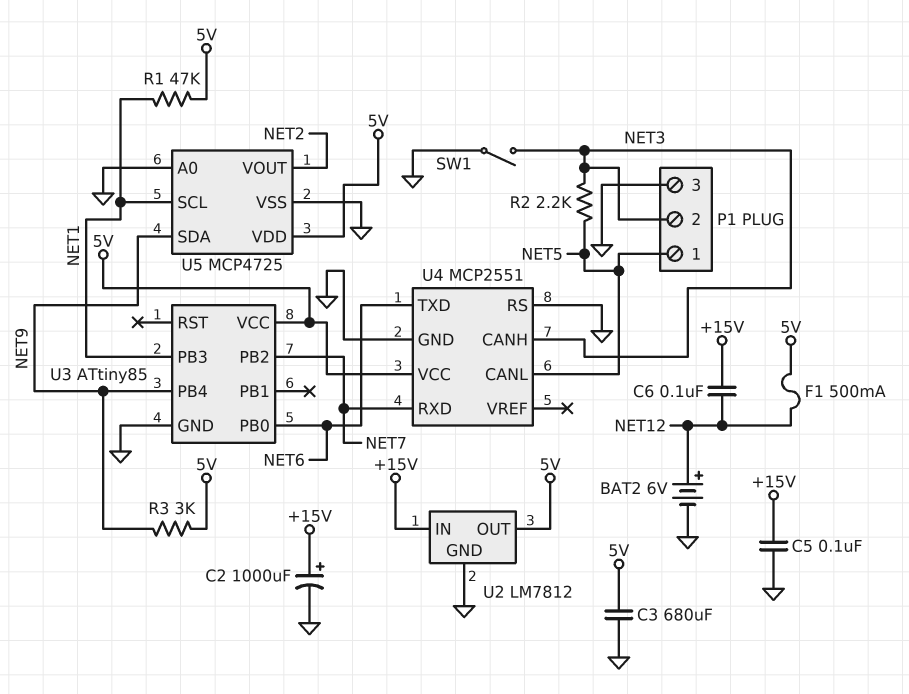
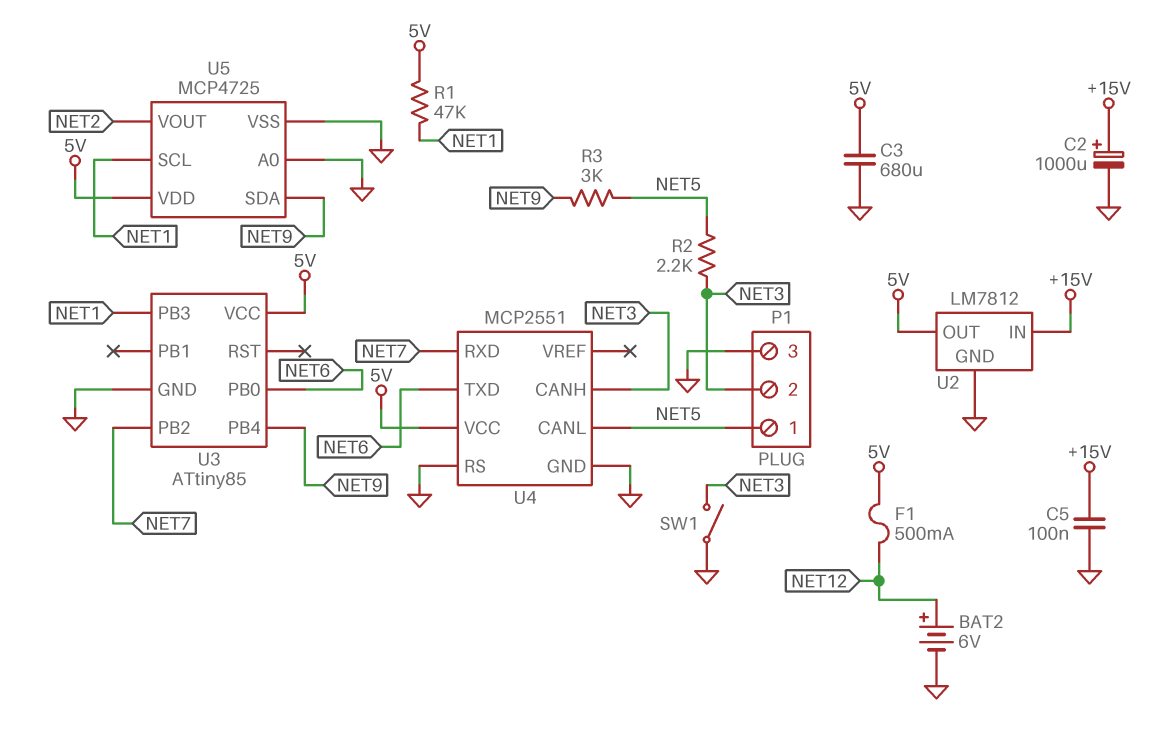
C6: 100nF (+15V, NET12) -> none
R3: 3k (5V, NET9) -> 3k (NET5, NET9)

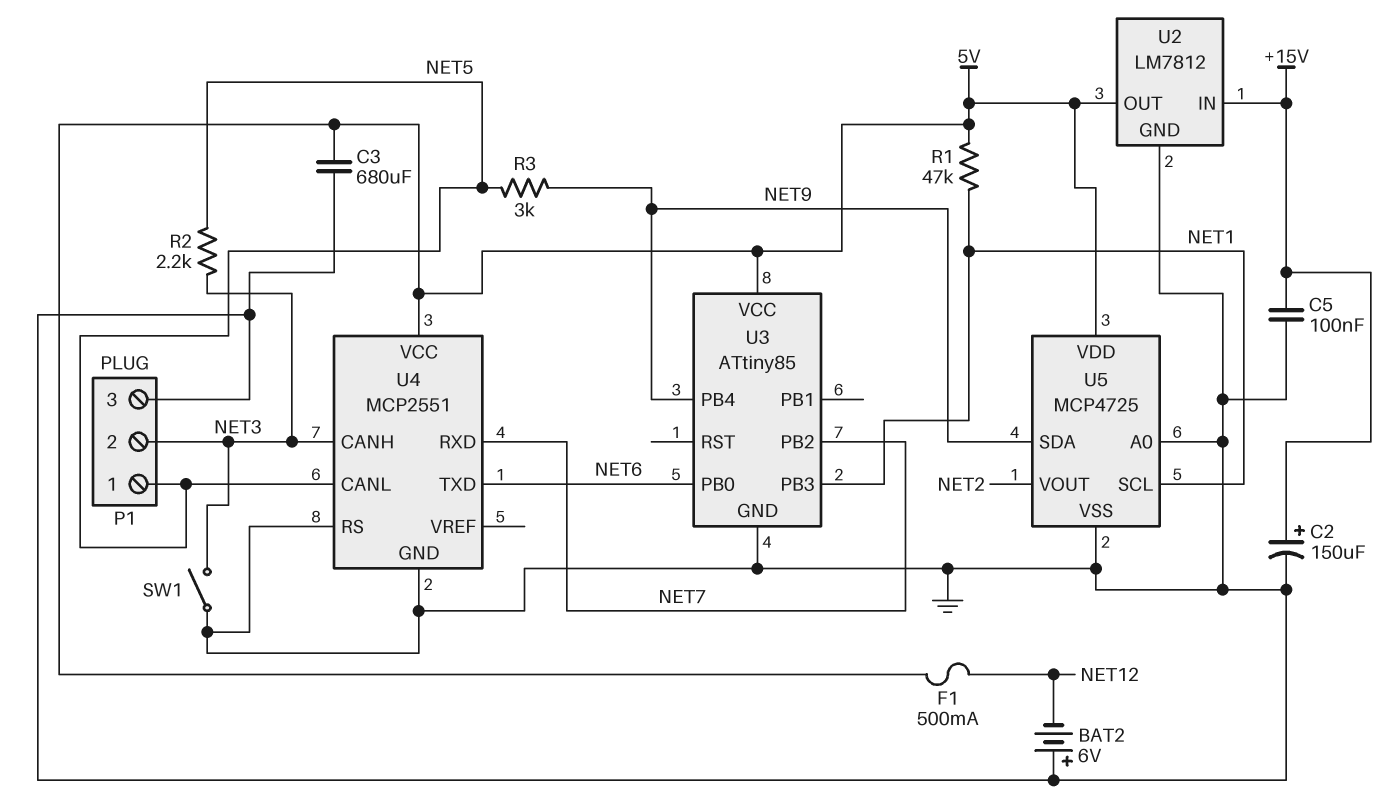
BAT2: 6V (plus NET12, minus GND) -> 6V (plus GND, minus NET12)
C2: 1000uF (plus +15V, minus GND) -> 150uF (plus +15V, minus GND)

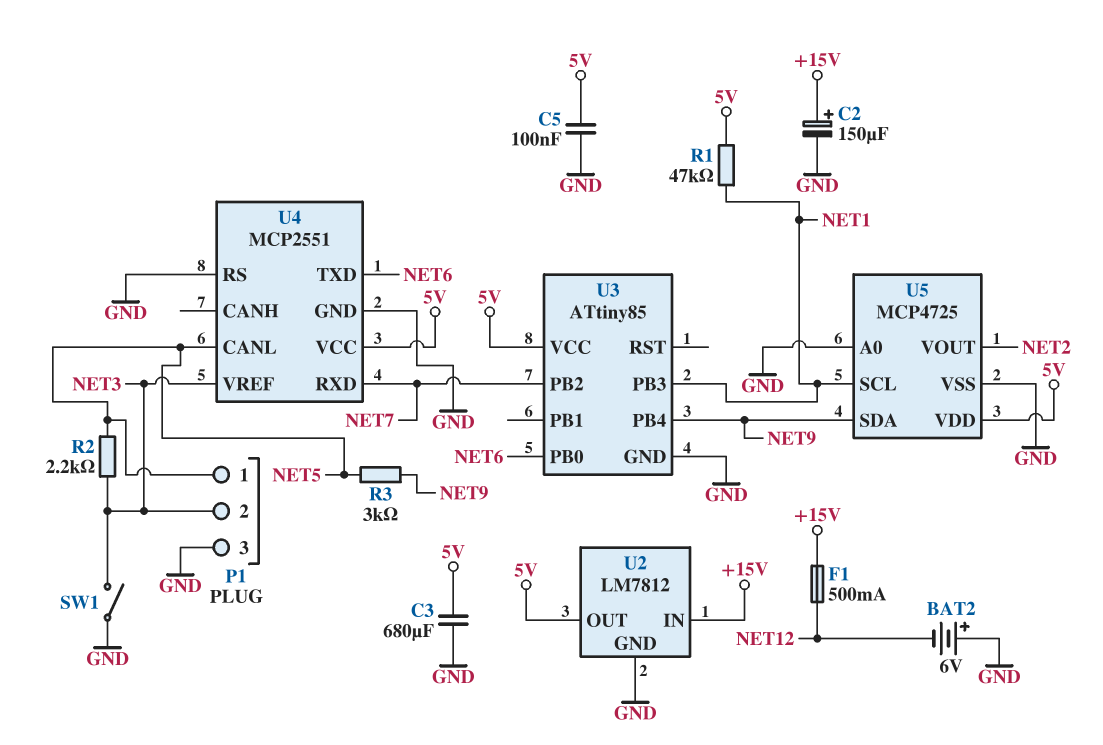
C5: 100nF (+15V, GND) -> 100nF (5V, GND)
F1: 500mA (5V, NET12) -> 500mA (+15V, NET12)
U4 pin CANH: NET3 -> none
U4 pin VREF: none -> NET3

